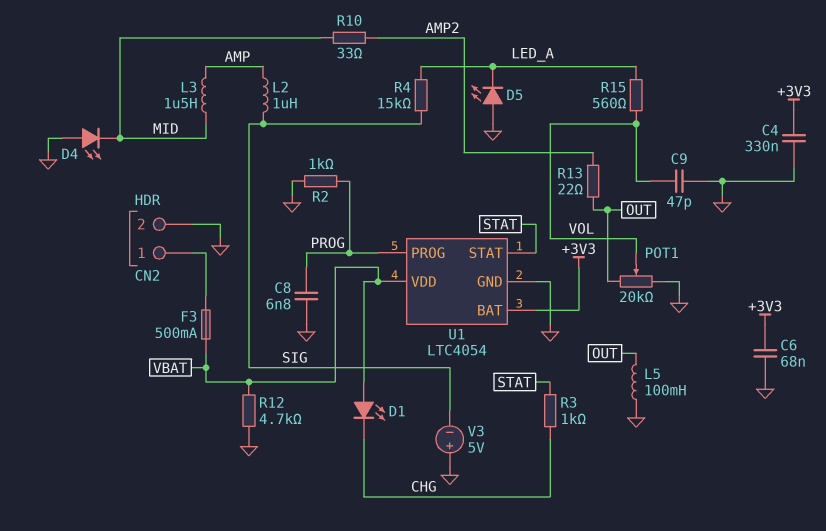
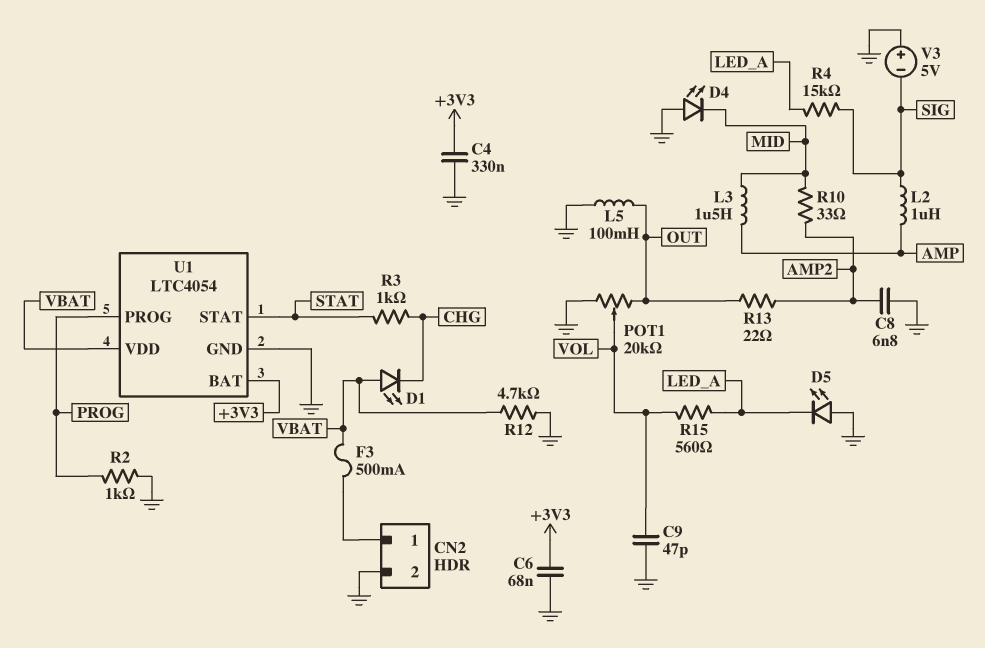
C8: 6.8nF (GND, PROG) -> 6.8nF (AMP2, GND)

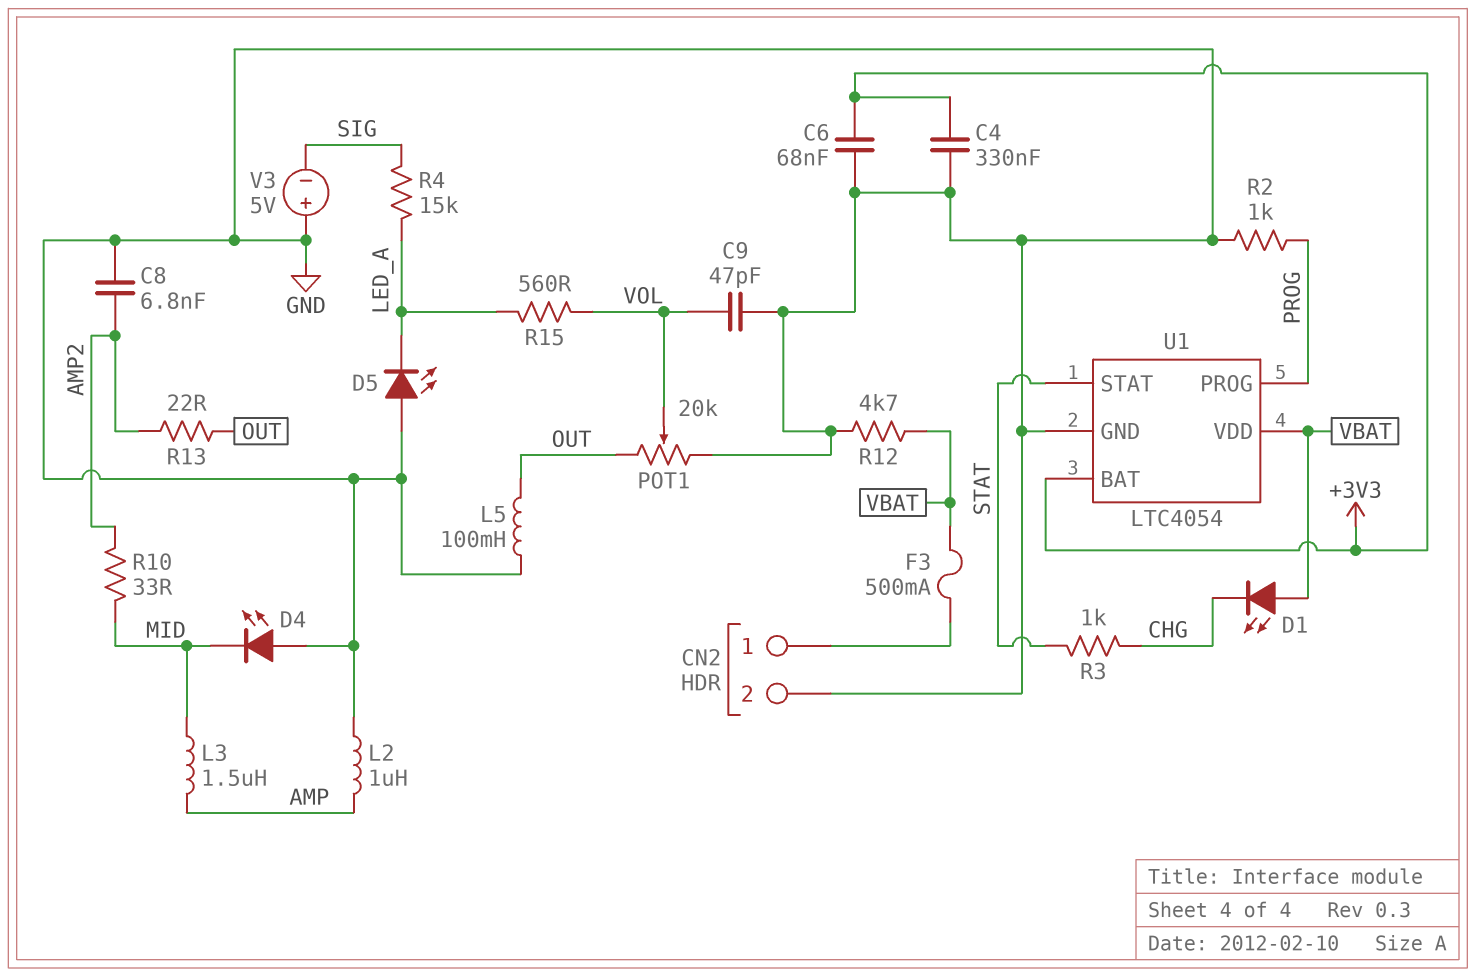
L2: 1uH (AMP, SIG) -> 1uH (AMP, GND)

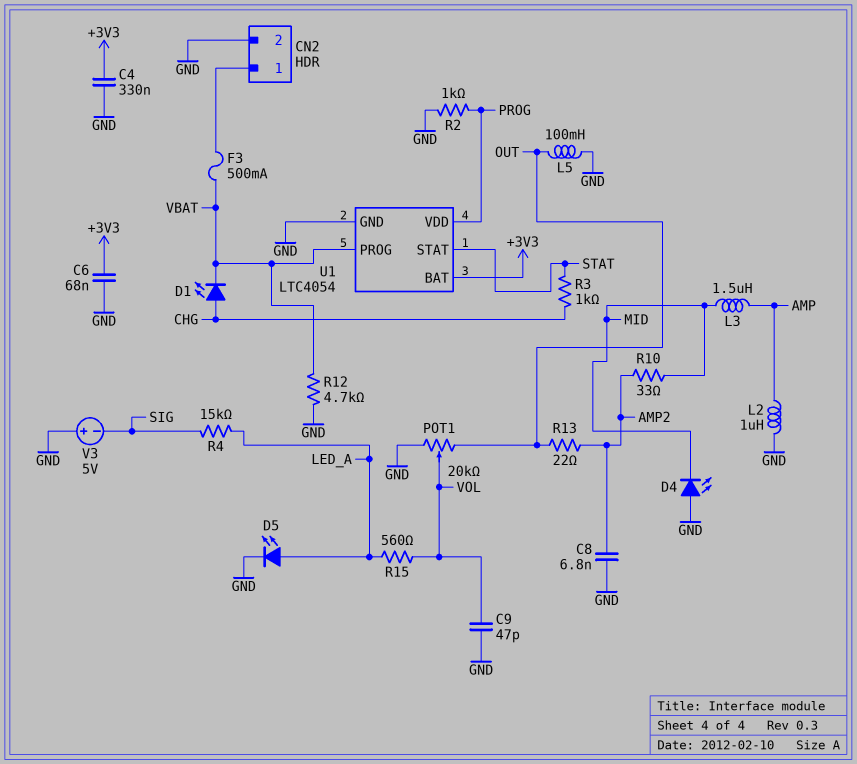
D1: LED (A VBAT, K CHG) -> LED (A CHG, K VBAT)
D5: LED (A GND, K LED_A) -> LED (A LED_A, K GND)
U1 pin PROG: PROG -> VBAT
U1 pin VDD: VBAT -> PROG

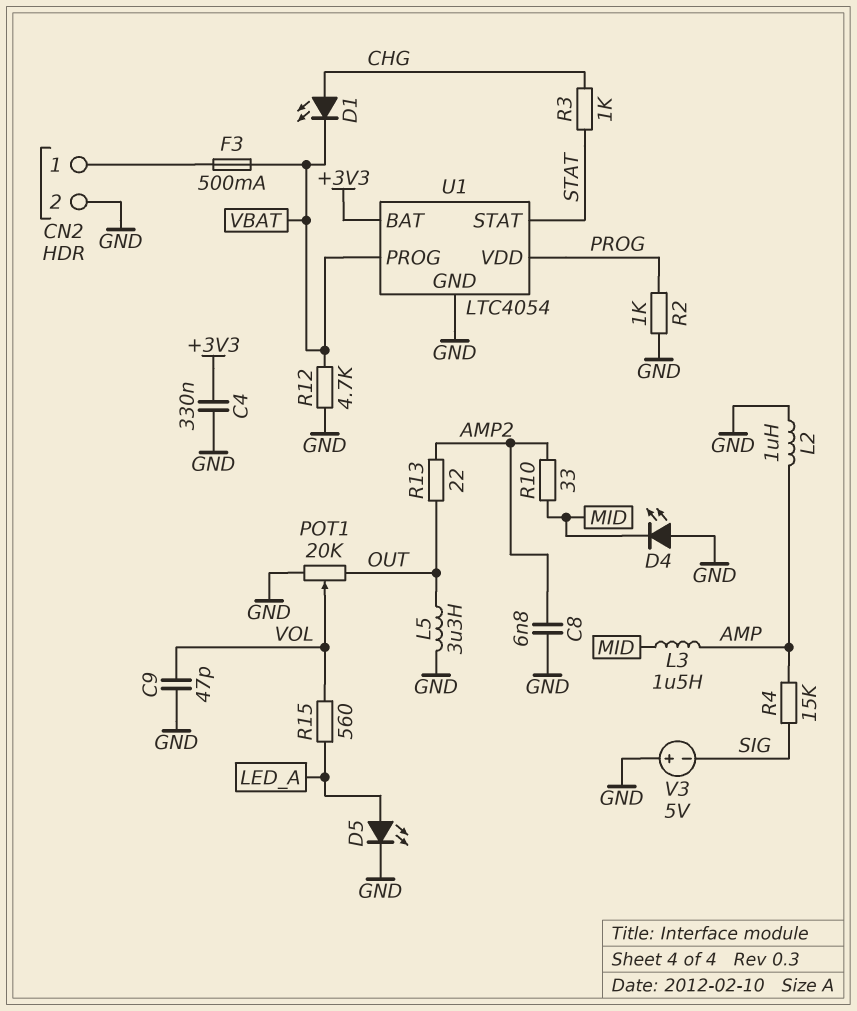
C6: 68nF (+3V3, GND) -> none
L5: 100mH (GND, OUT) -> 3.3uH (GND, OUT)
R4: 15k (LED_A, SIG) -> 15k (AMP, SIG)

